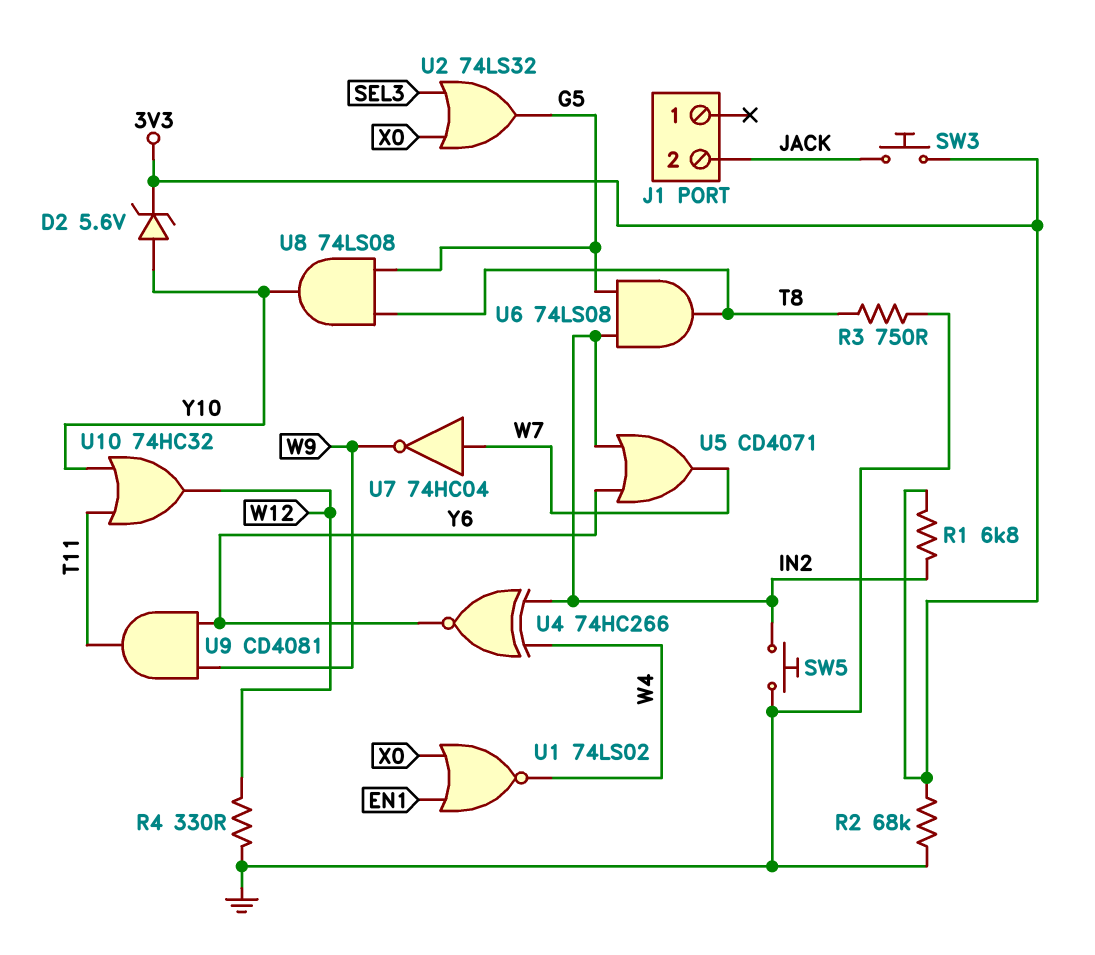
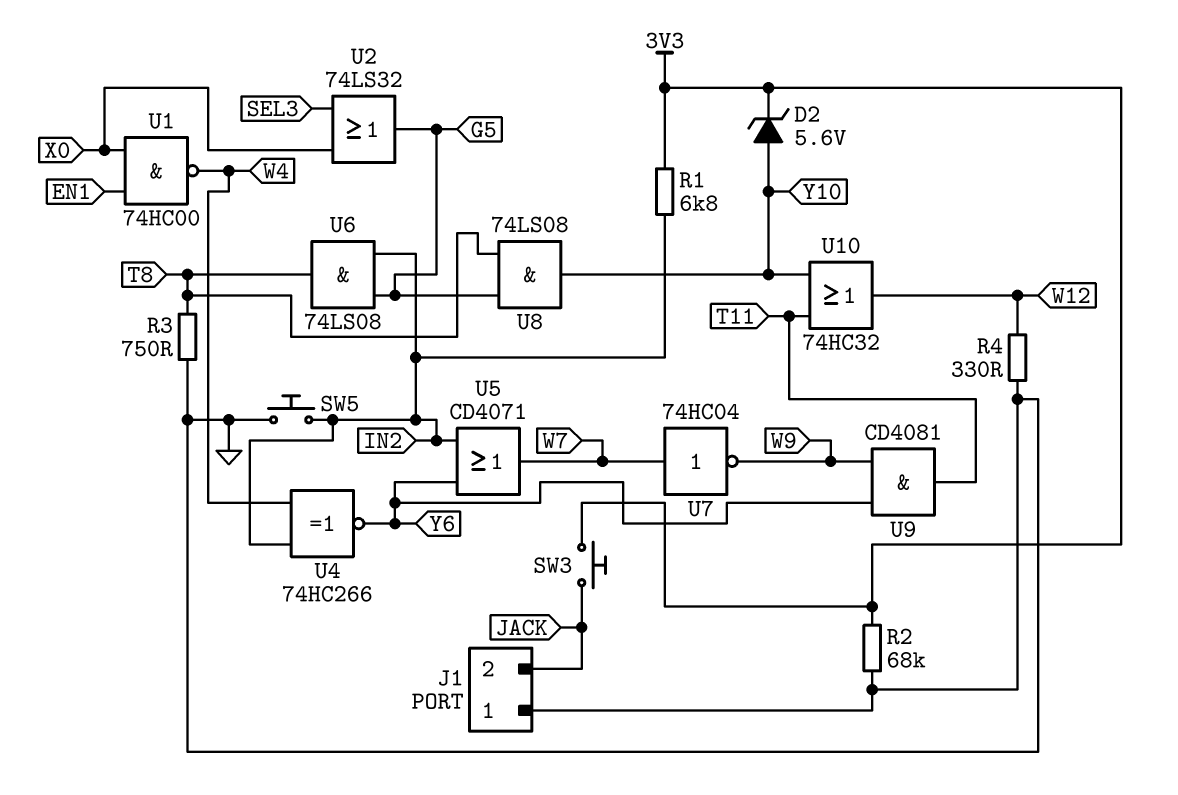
J1 pin 1: none -> GND
U1: NOR 74LS02 (in EN1, in X0, out W4) -> NAND 74HC00 (in EN1, in X0, out W4)

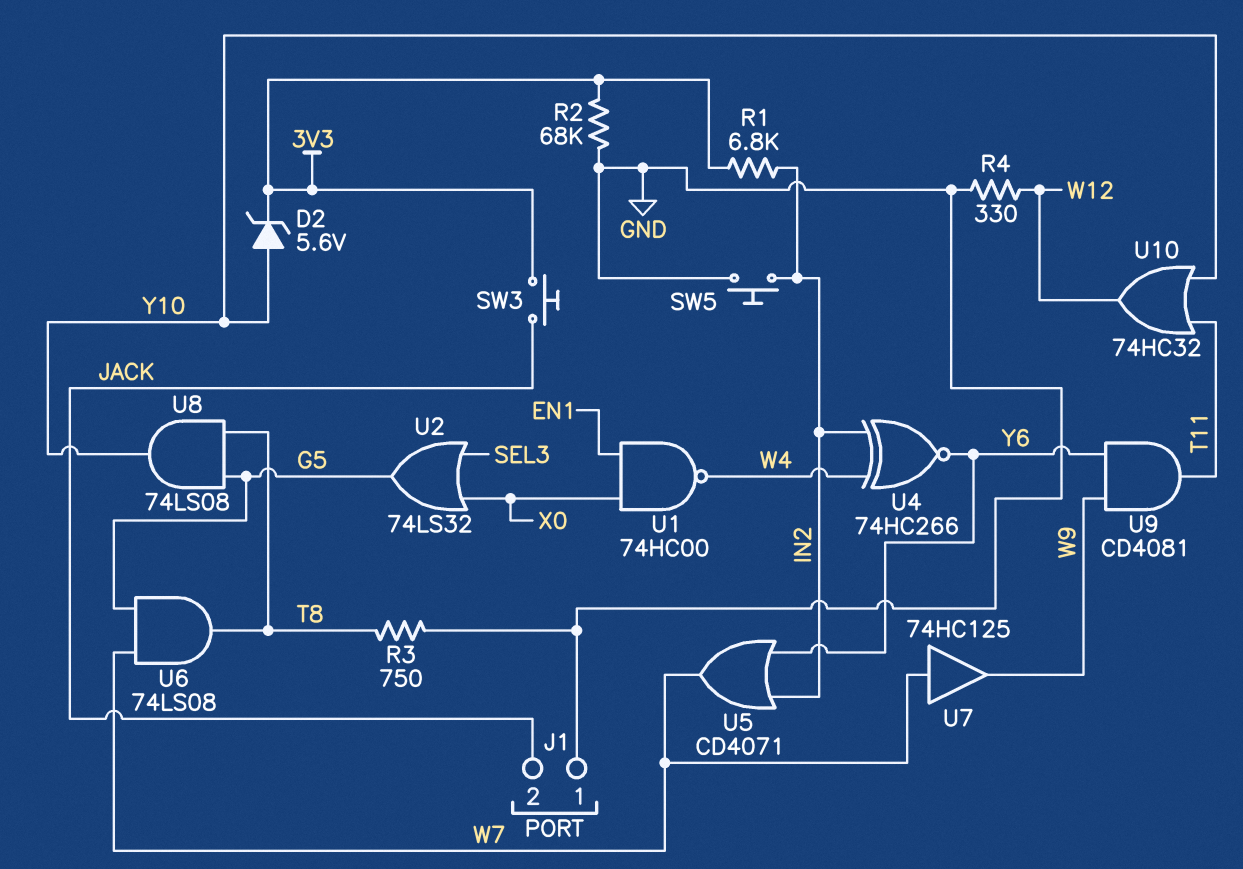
U6: AND 74LS08 (in G5, in IN2, out T8) -> AND 74LS08 (in G5, in W7, out T8)
U7: NOT 74HC04 (in W7, out W9) -> buffer 74HC125 (in W7, out W9)

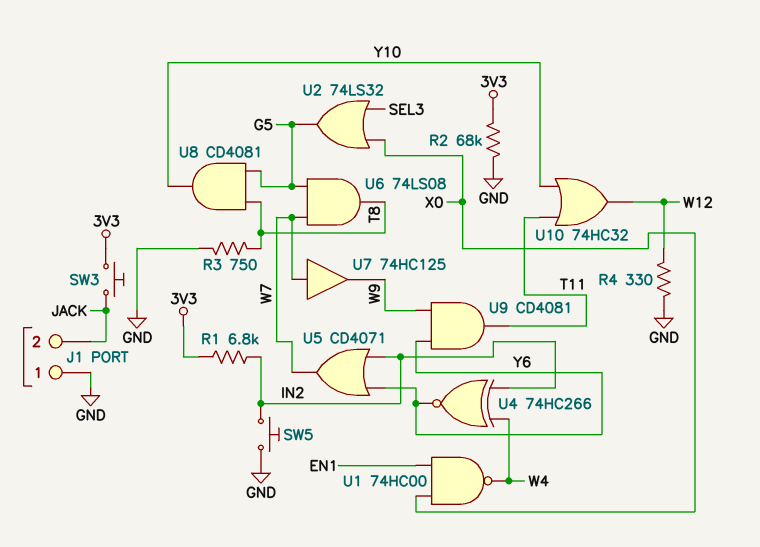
D2: zener 5.6V (A Y10, K 3V3) -> none
U8: AND 74LS08 (in G5, in T8, out Y10) -> AND CD4081 (in G5, in T8, out Y10)

